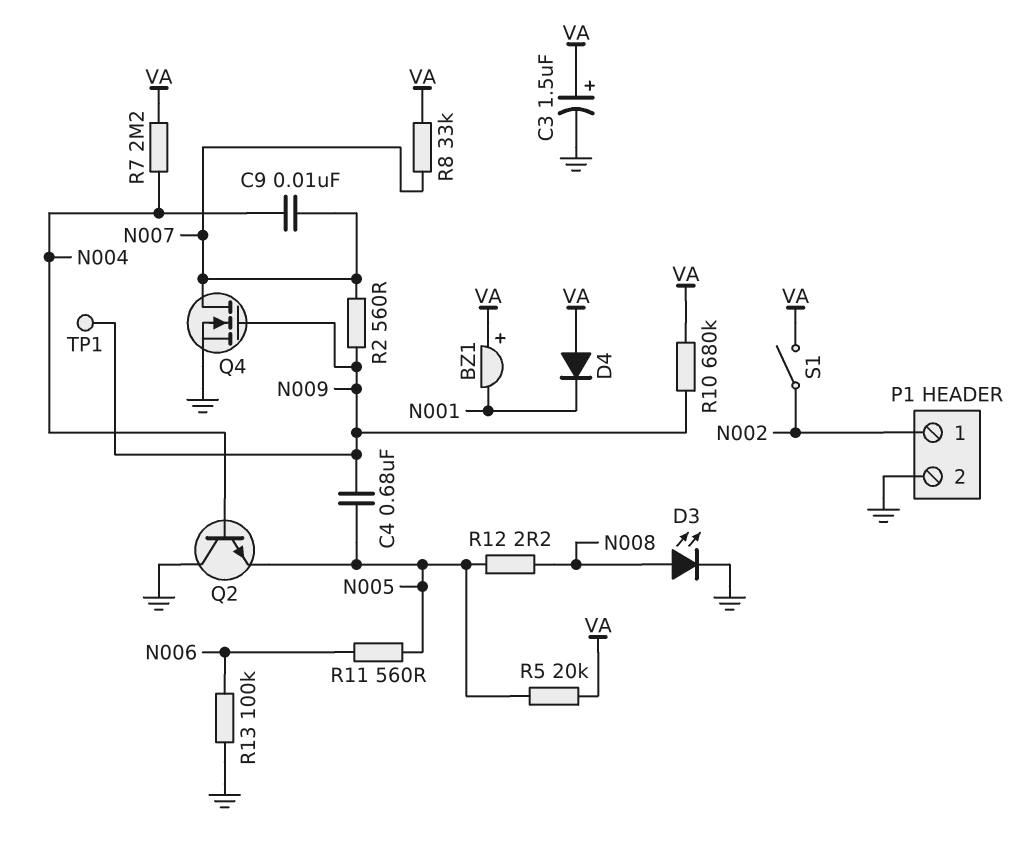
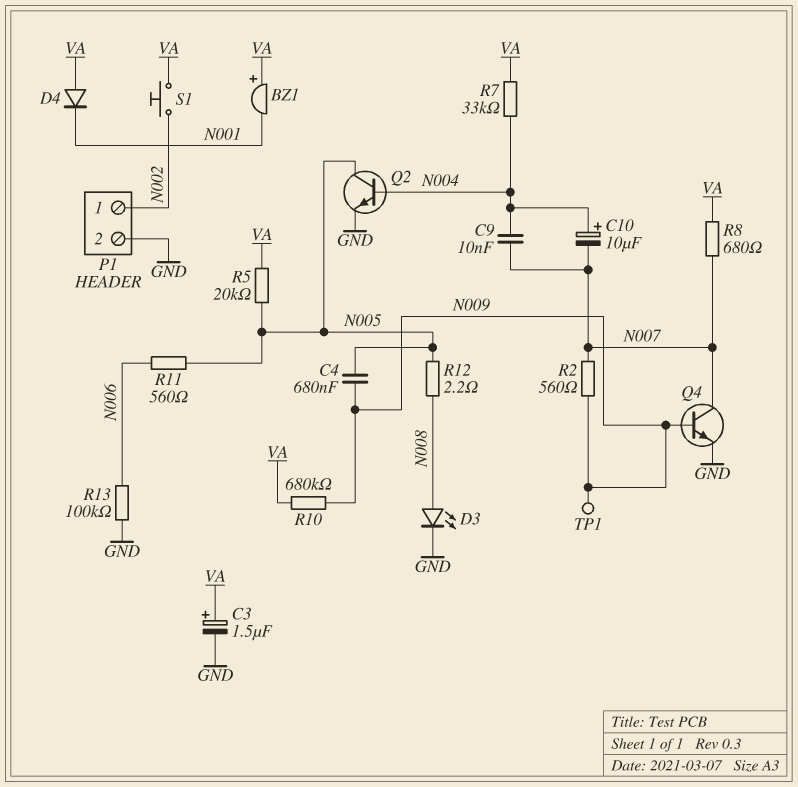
C10: none -> 10uF (plus N004, minus N007)
Q2: NPN (B N004, C GND, E N005) -> NPN (B N004, C N005, E GND)
Q4: NMOS (G N009, D N007, S GND) -> NPN (B N009, C N007, E GND)
R7: 2.2M (N004, VA) -> 33k (N004, VA)
R8: 33k (N007, VA) -> 680 (N007, VA)
S1: switch (N002, VA) -> button (N002, VA)

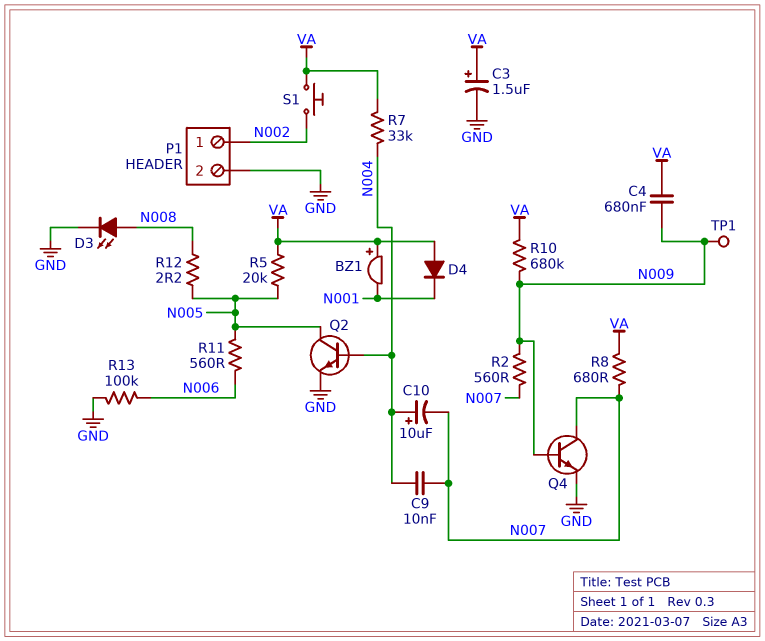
C4: 680nF (N005, N009) -> 680nF (N009, VA)

